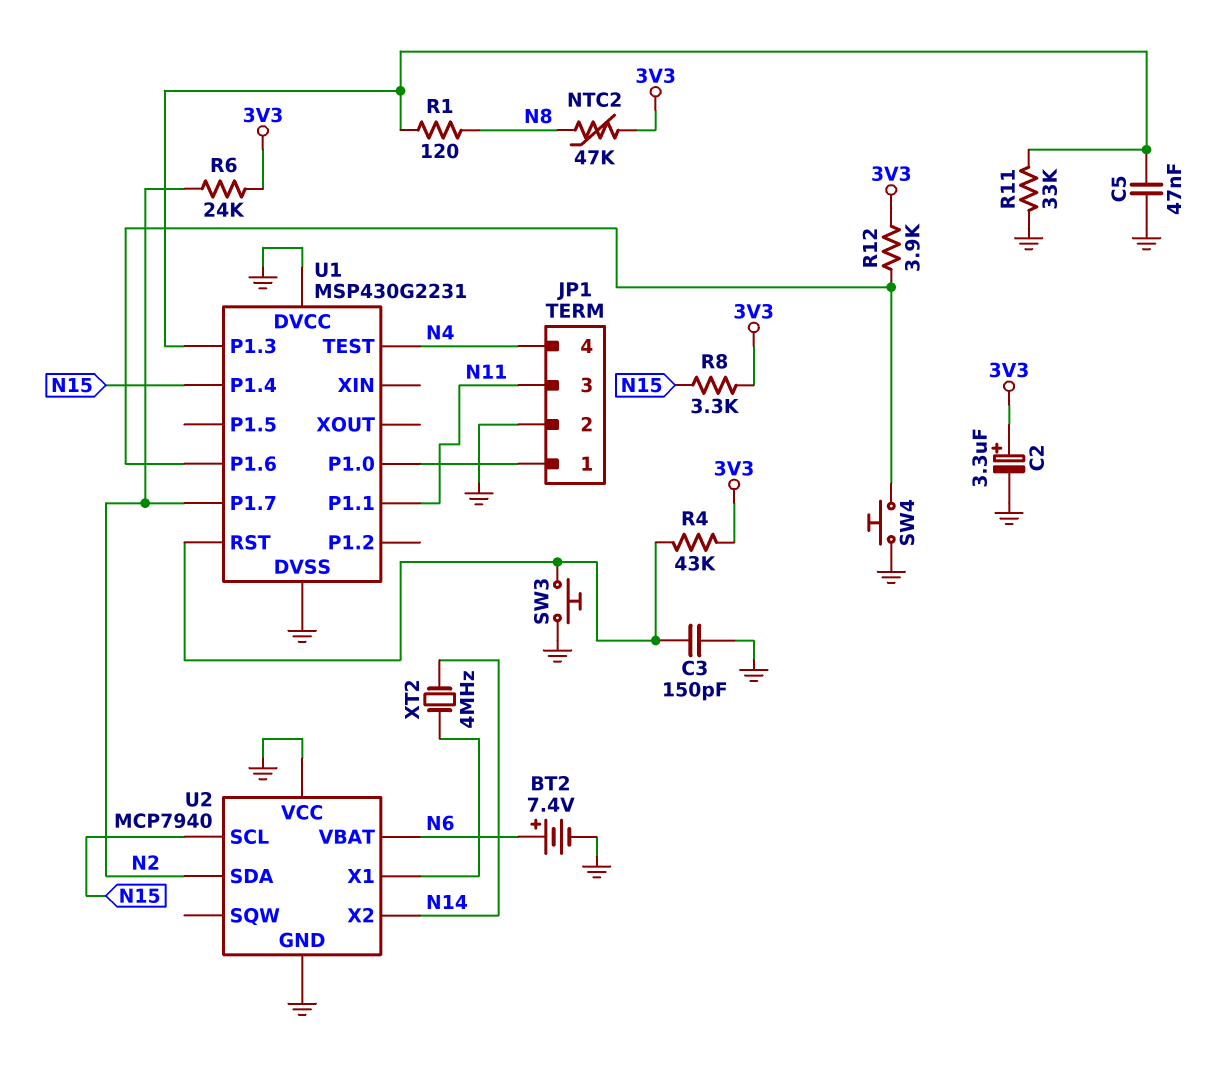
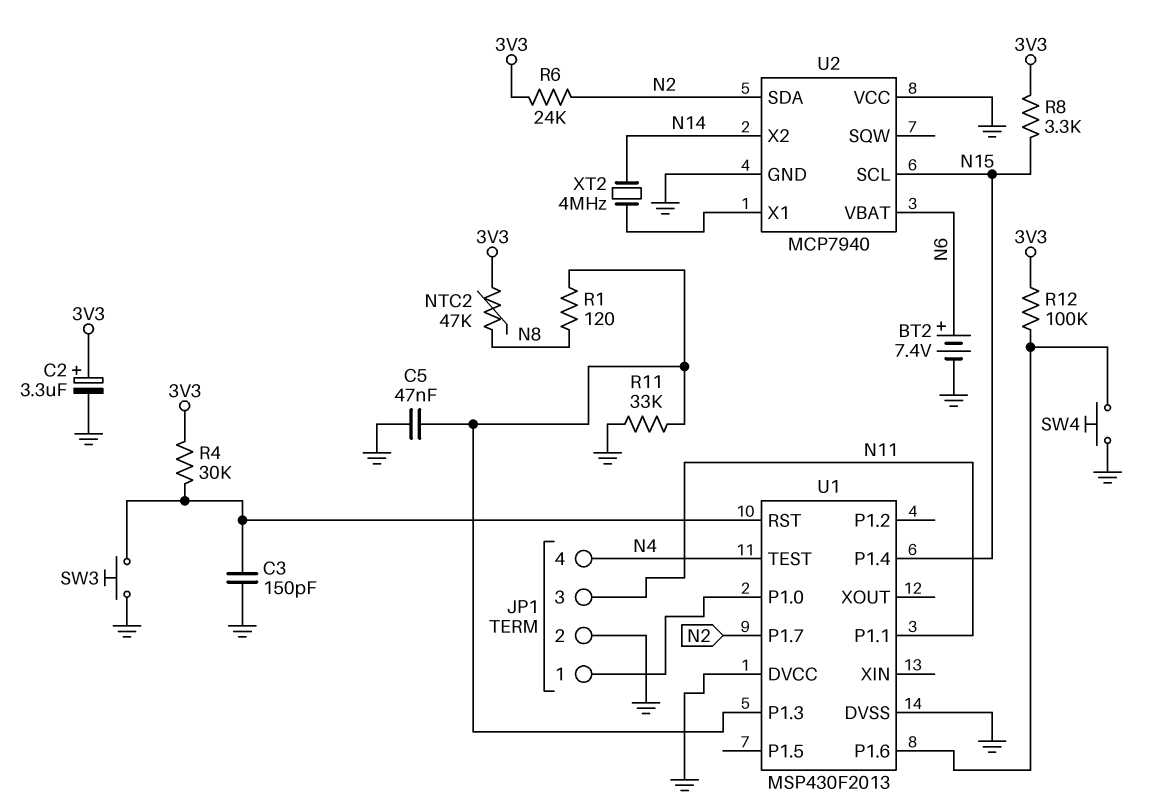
R4: 43k (3V3, U1/RST) -> 30k (3V3, U1/RST)
R12: 3.9k (3V3, U1/P1.6) -> 100k (3V3, U1/P1.6)
U1: MSP430G2231 -> MSP430F2013

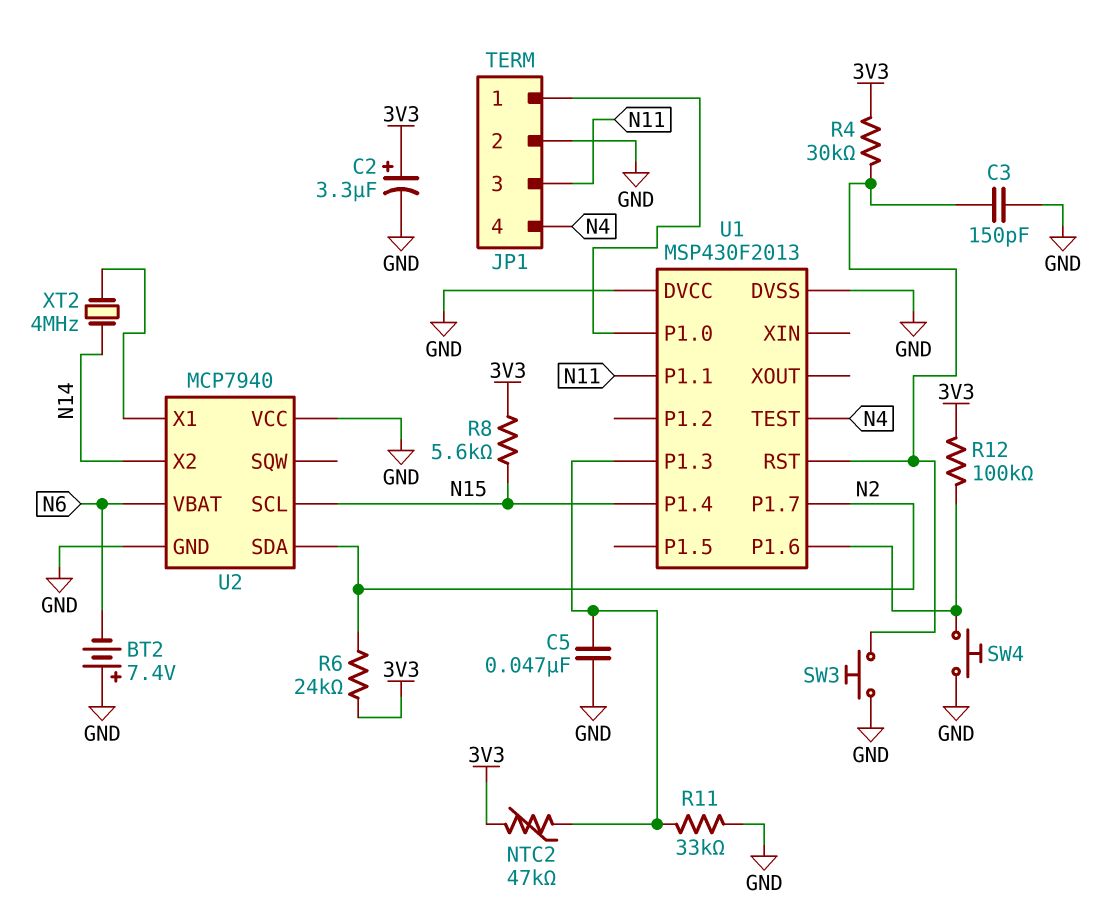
BT2: 7.4V (plus N6, minus GND) -> 7.4V (plus GND, minus N6)
NTC2: 47k (3V3, N8) -> 47k (3V3, U1/P1.3)
R1: 120 (N8, U1/P1.3) -> none
R8: 3.3k (3V3, N15) -> 5.6k (3V3, N15)

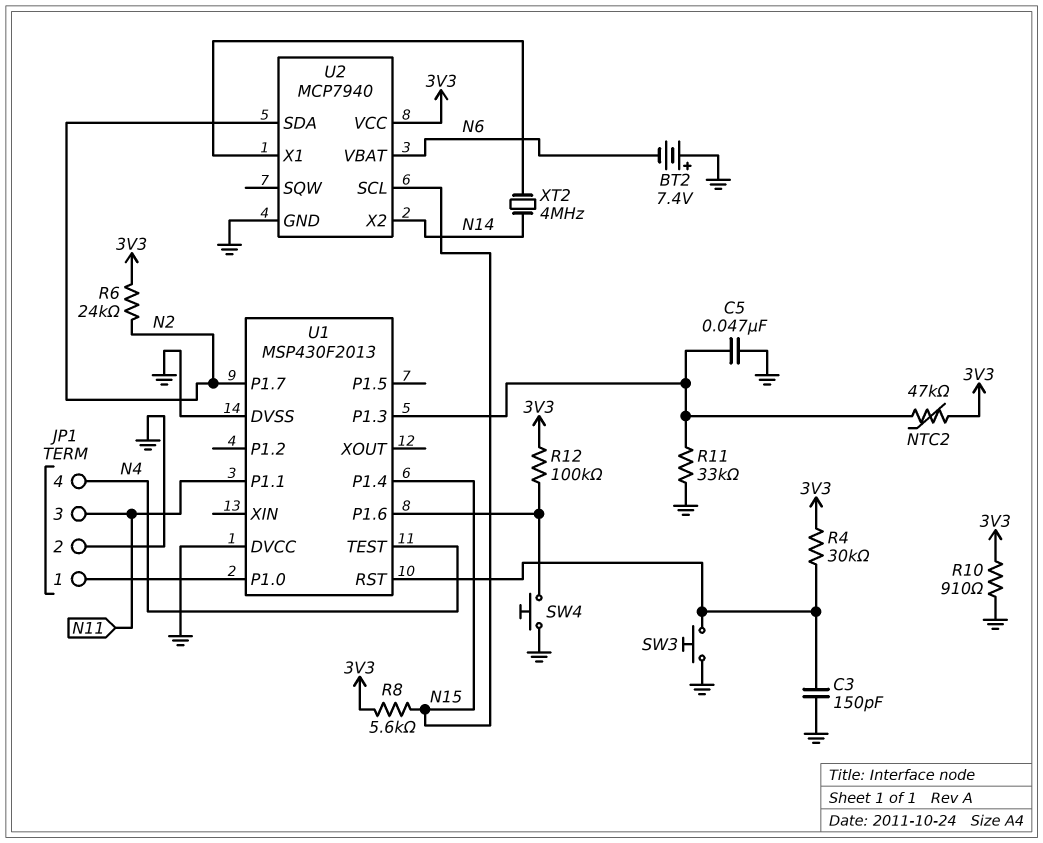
C2: 3.3uF (plus 3V3, minus GND) -> none
R10: none -> 910 (3V3, GND)
U2 pin VCC: GND -> 3V3

